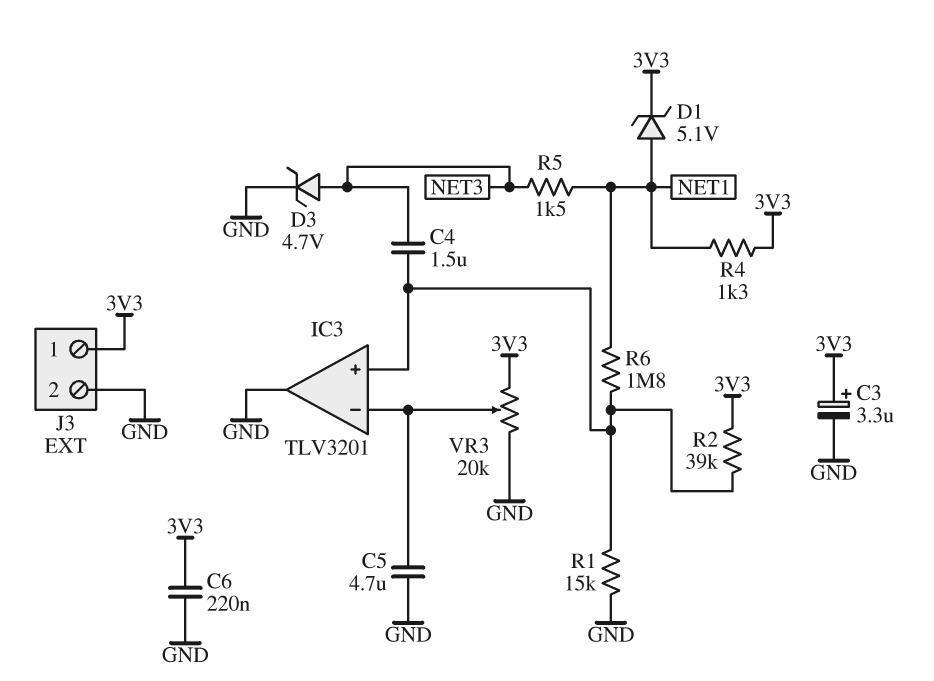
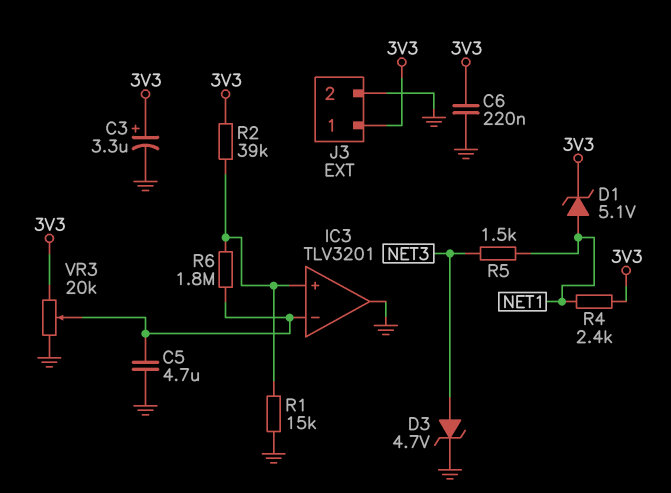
C4: 1.5uF (IC3/in+, NET3) -> none
R4: 1.3k (3V3, NET1) -> 2.4k (3V3, NET1)
R6: 1.8M (IC3/in+, NET1) -> 1.8M (IC3/in+, IC3/in-)

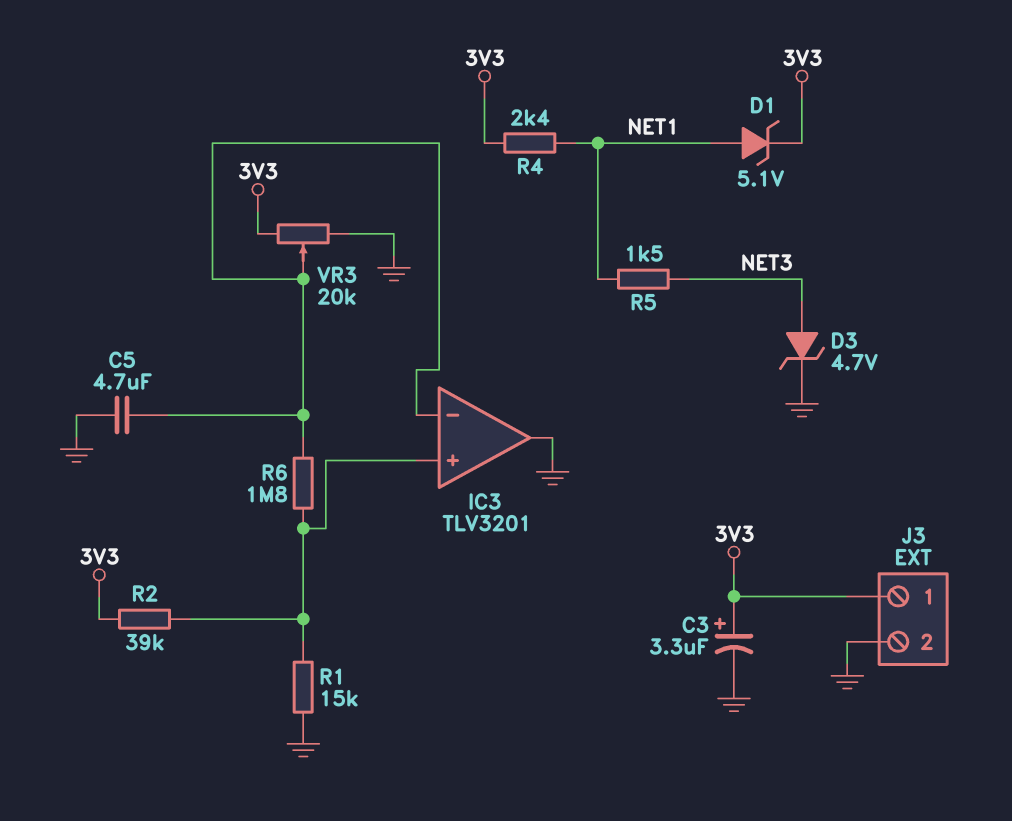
C6: 220nF (3V3, GND) -> none

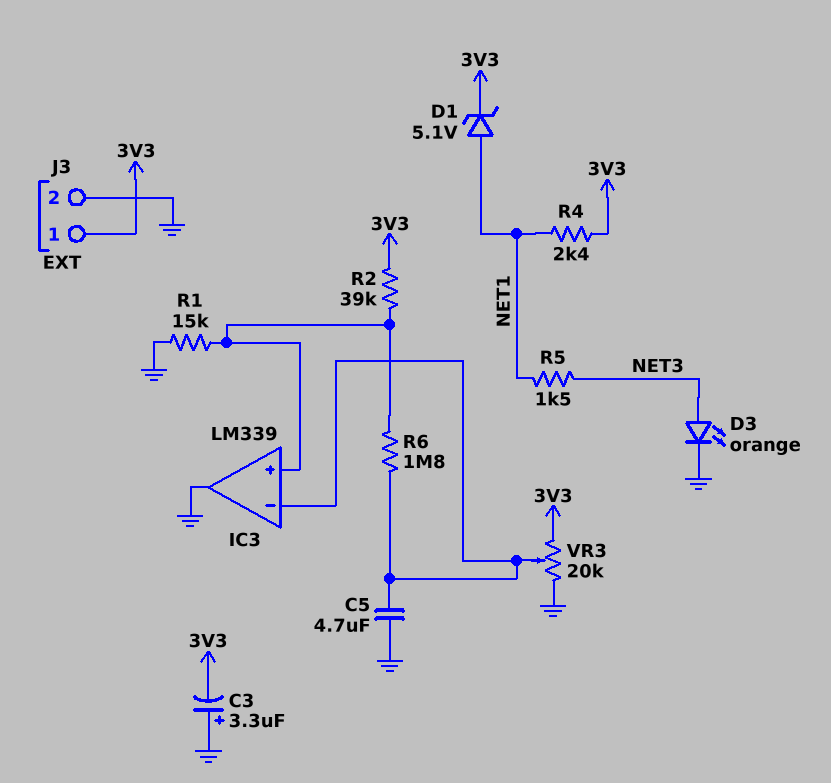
C3: 3.3uF (plus 3V3, minus GND) -> 3.3uF (plus GND, minus 3V3)
D3: zener 4.7V (A NET3, K GND) -> LED orange (A NET3, K GND)
IC3: TLV3201 -> LM339

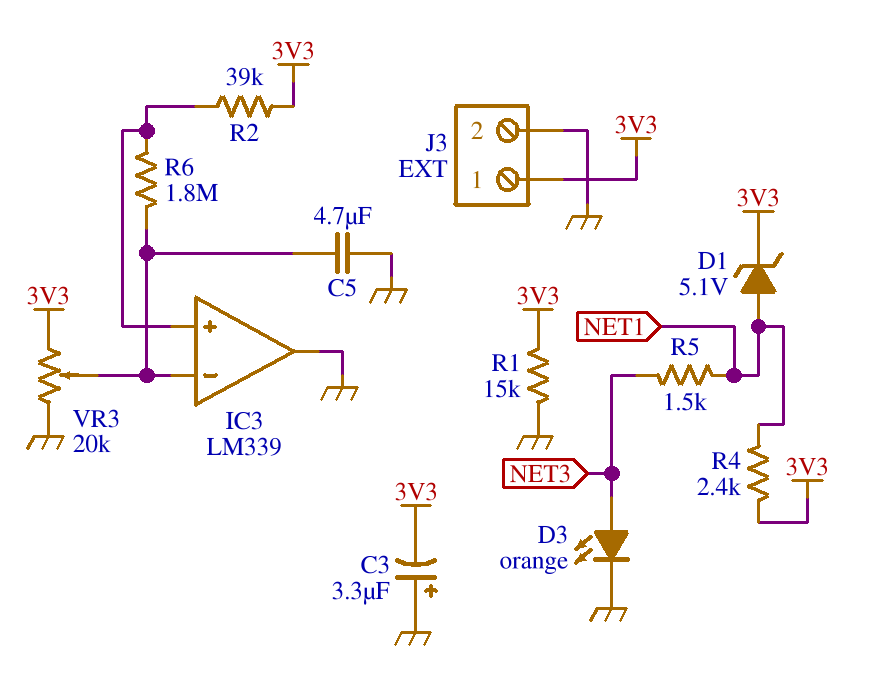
R1: 15k (GND, IC3/in+) -> 15k (3V3, GND)

